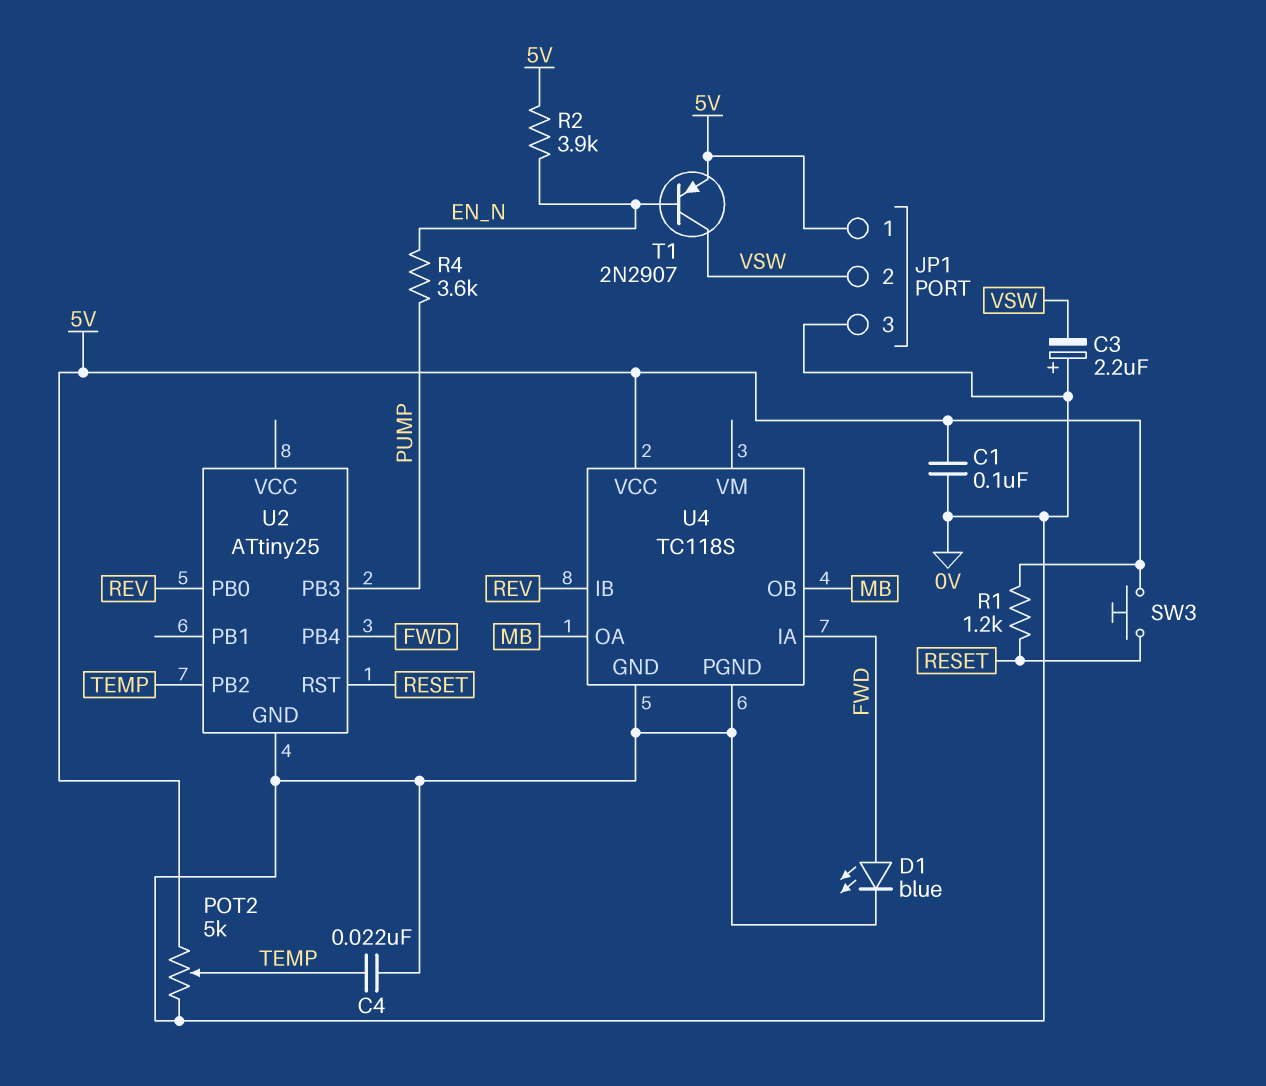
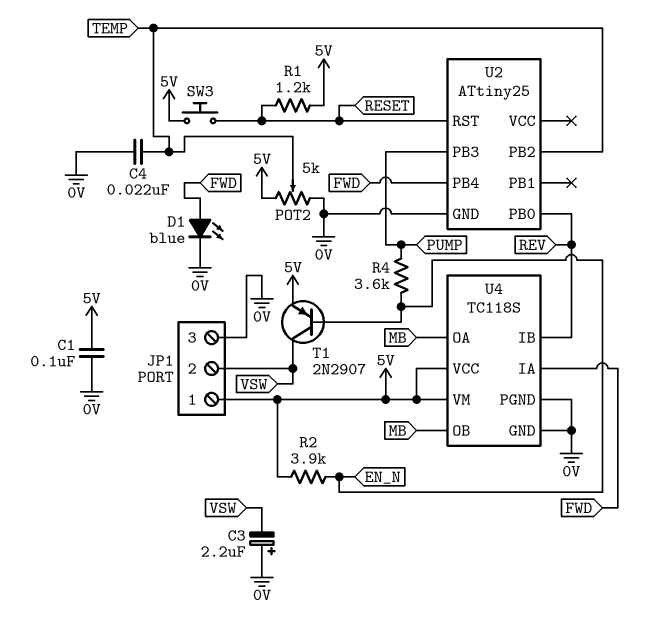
U4 pin VM: none -> 5V

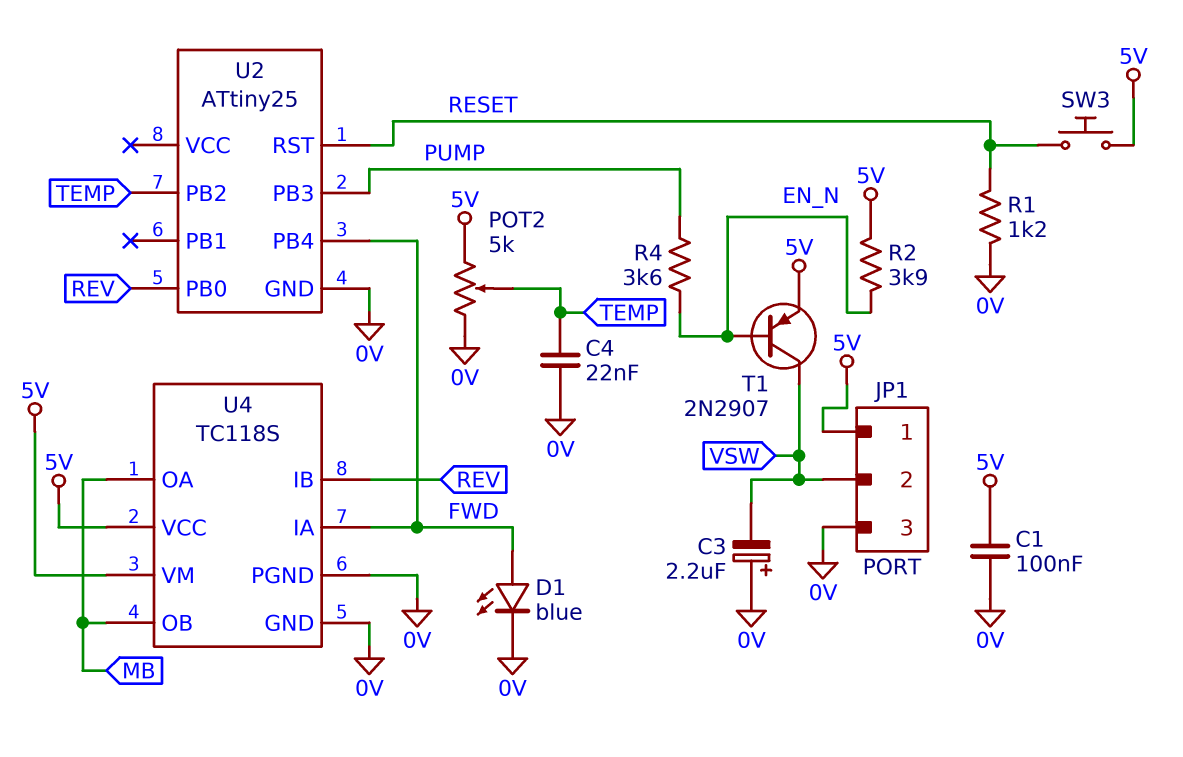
R1: 1.2k (5V, RESET) -> 1.2k (0V, RESET)

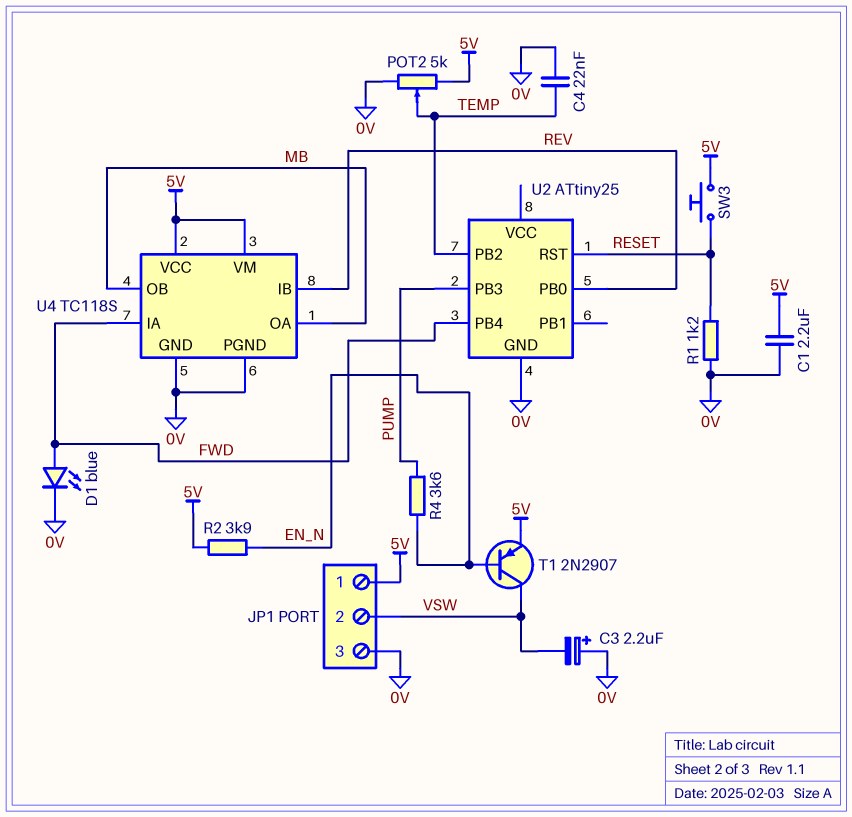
C1: 100nF (0V, 5V) -> 2.2uF (0V, 5V)

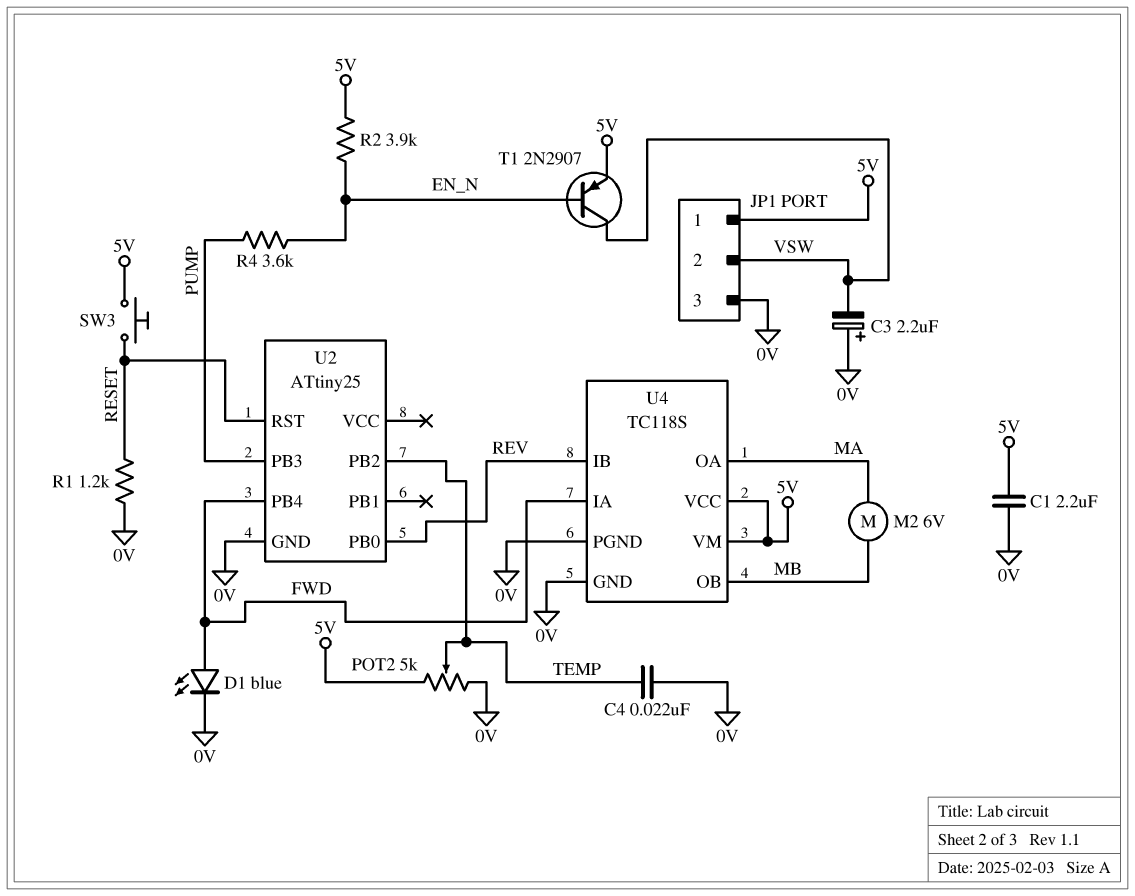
M2: none -> motor 6V (MA, MB)
U4 pin OA: MB -> MA

